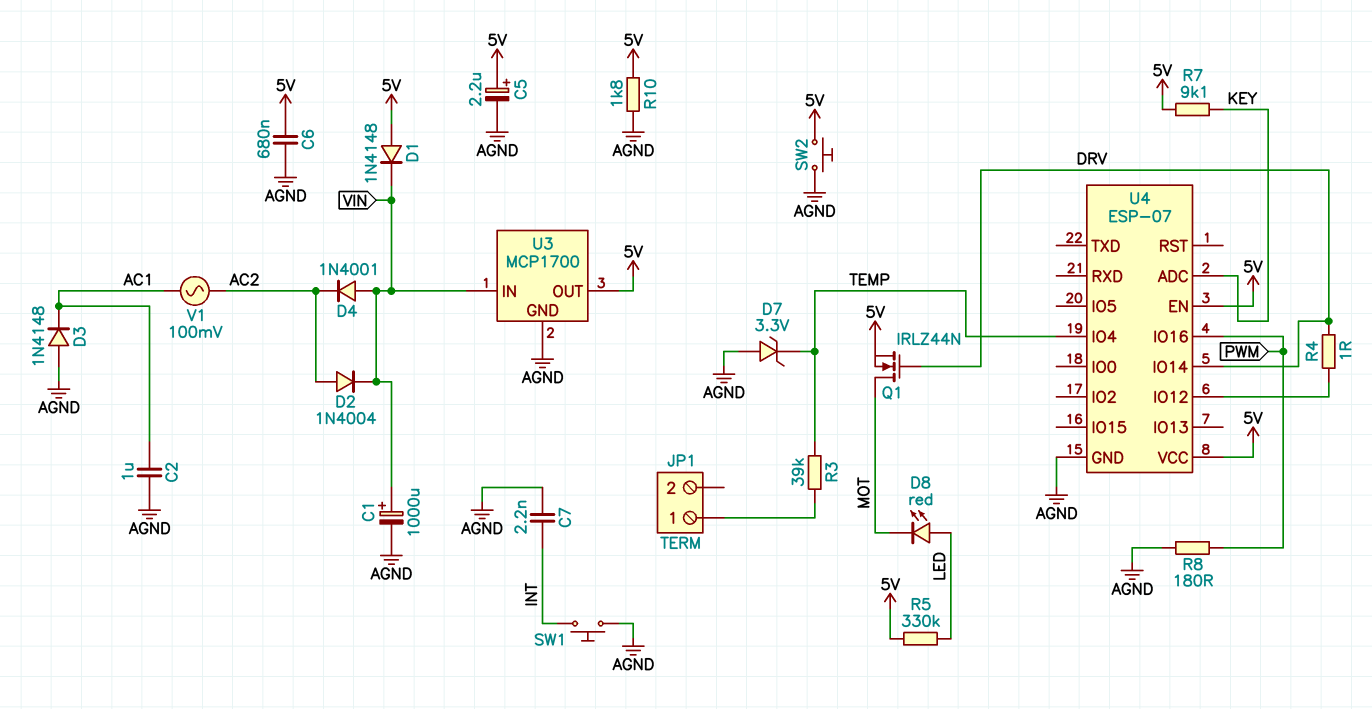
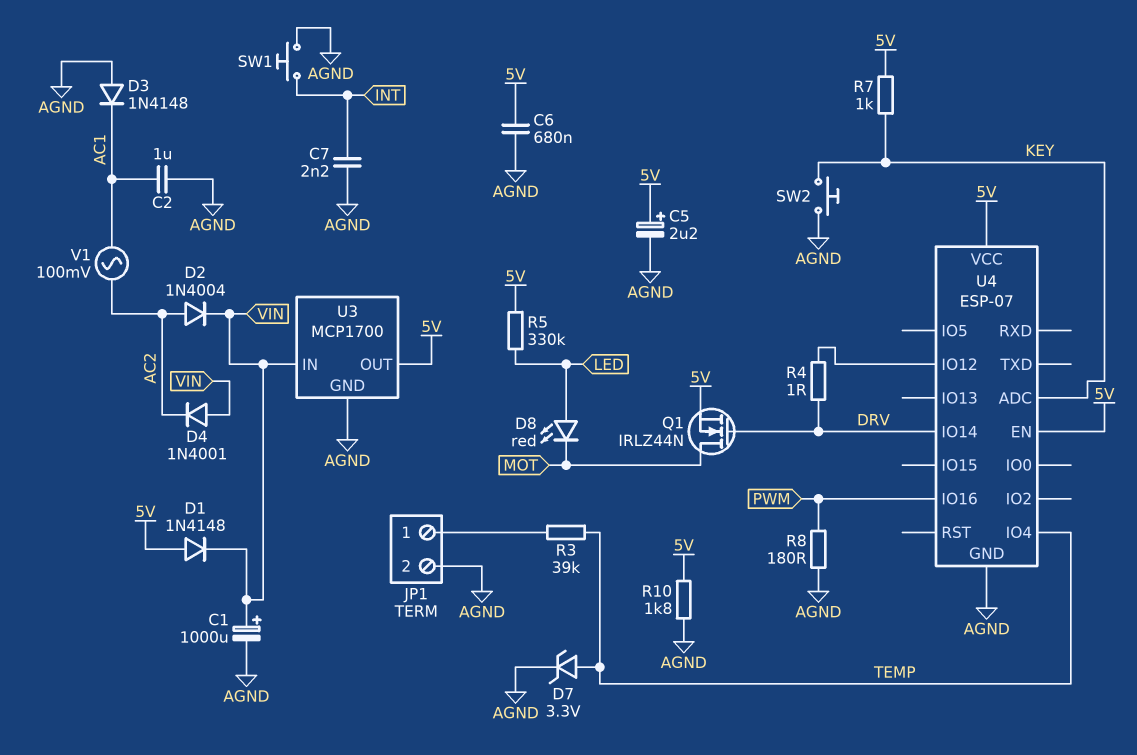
D7: zener 3.3V (A AGND, K TEMP) -> zener 3.3V (A TEMP, K AGND)
JP1 pin 2: none -> AGND
R7: 9.1k (5V, KEY) -> 1k (5V, KEY)
SW2: button (5V, AGND) -> button (AGND, KEY)

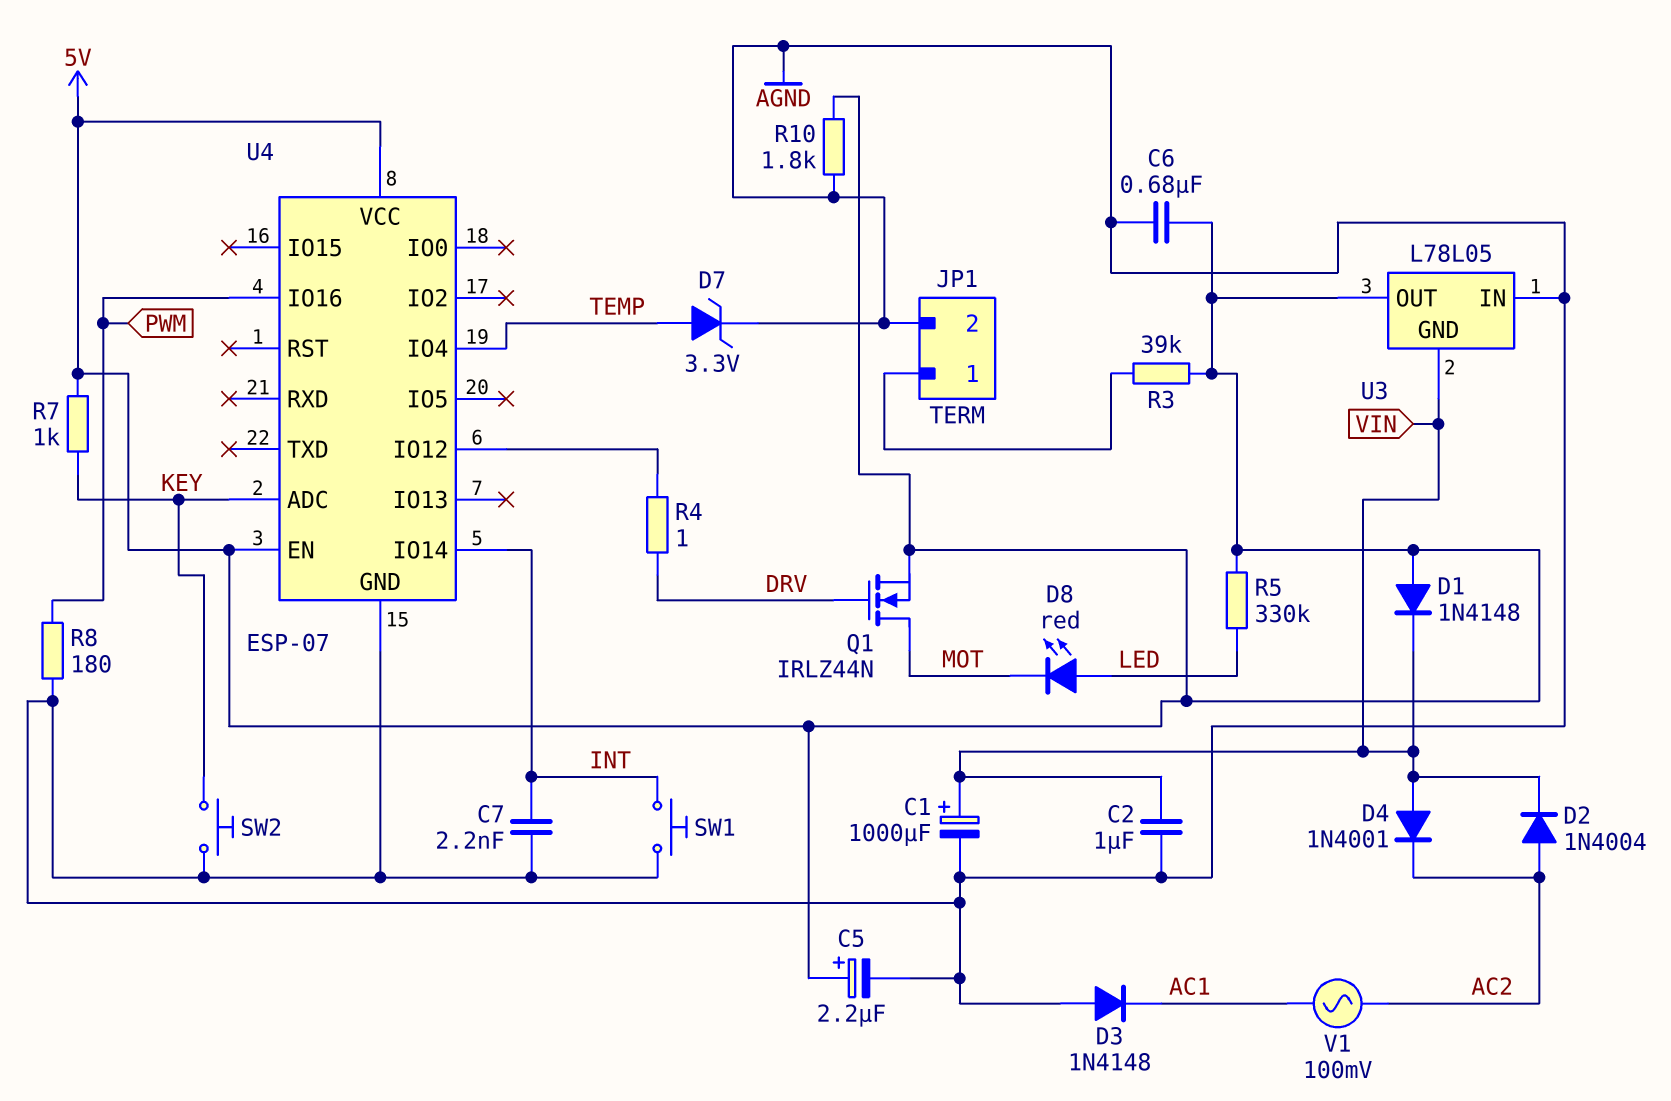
C2: 1uF (AC1, AGND) -> 1uF (AGND, VIN)
R3: 39k (JP1/1, TEMP) -> 39k (5V, JP1/1)
U3: MCP1700 -> L78L05
U3 pin GND: AGND -> VIN
U3 pin IN: VIN -> AGND
U4 pin IO14: DRV -> INT

